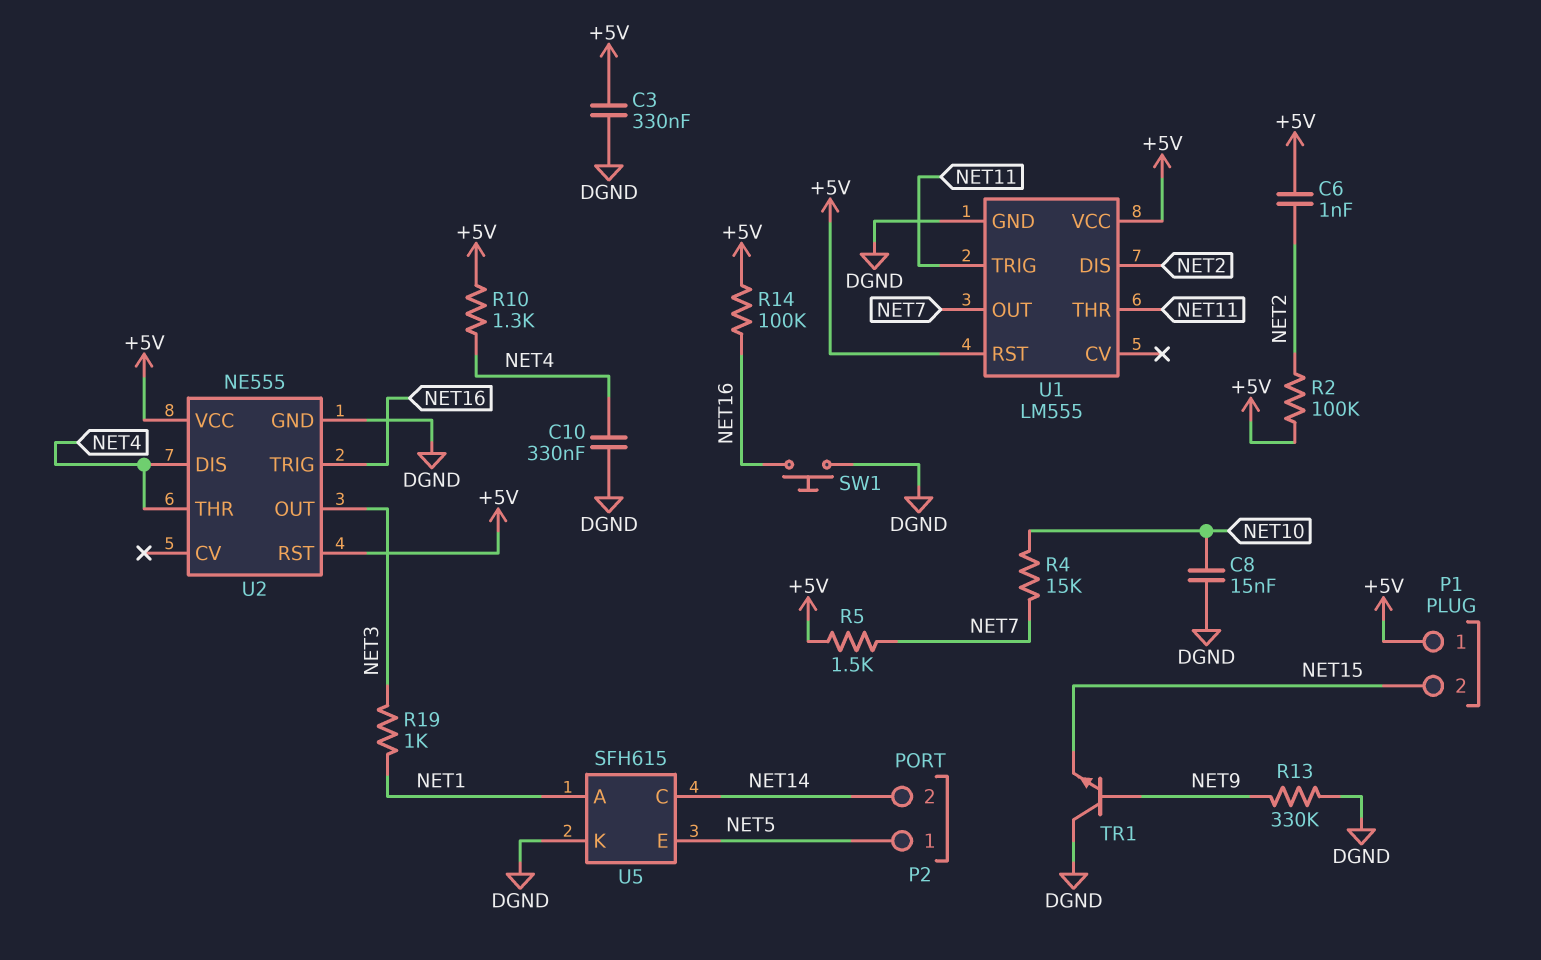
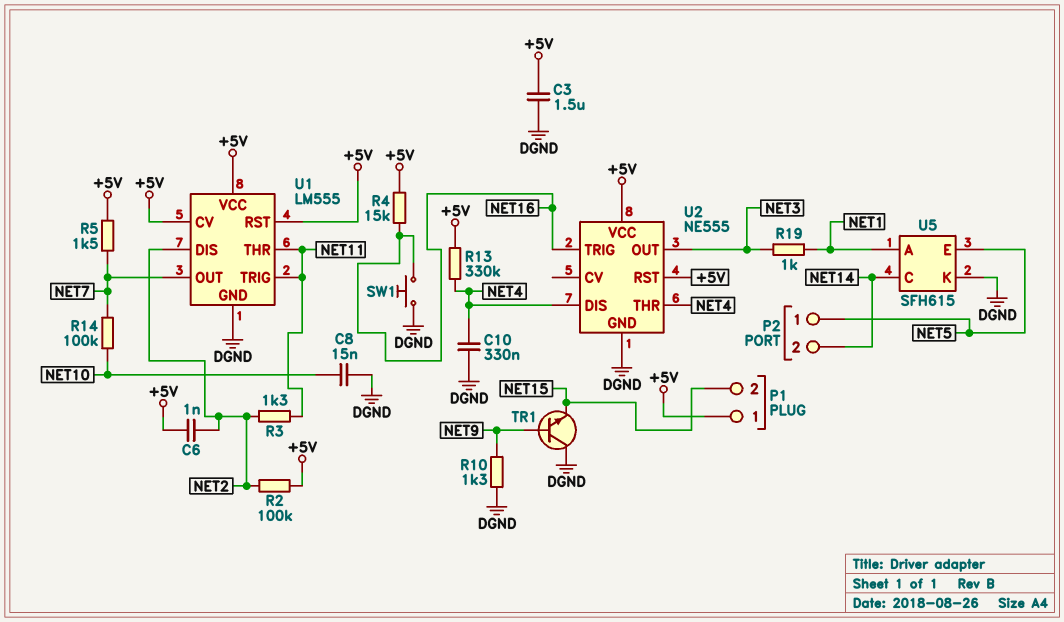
C3: 330nF (+5V, DGND) -> 1.5uF (+5V, DGND)
R3: none -> 1.3k (NET2, NET11)
R4: 15k (NET7, NET10) -> 15k (+5V, NET16)
R10: 1.3k (+5V, NET4) -> 1.3k (DGND, NET9)
R13: 330k (DGND, NET9) -> 330k (+5V, NET4)
R14: 100k (+5V, NET16) -> 100k (NET7, NET10)
U1 pin CV: none -> +5V

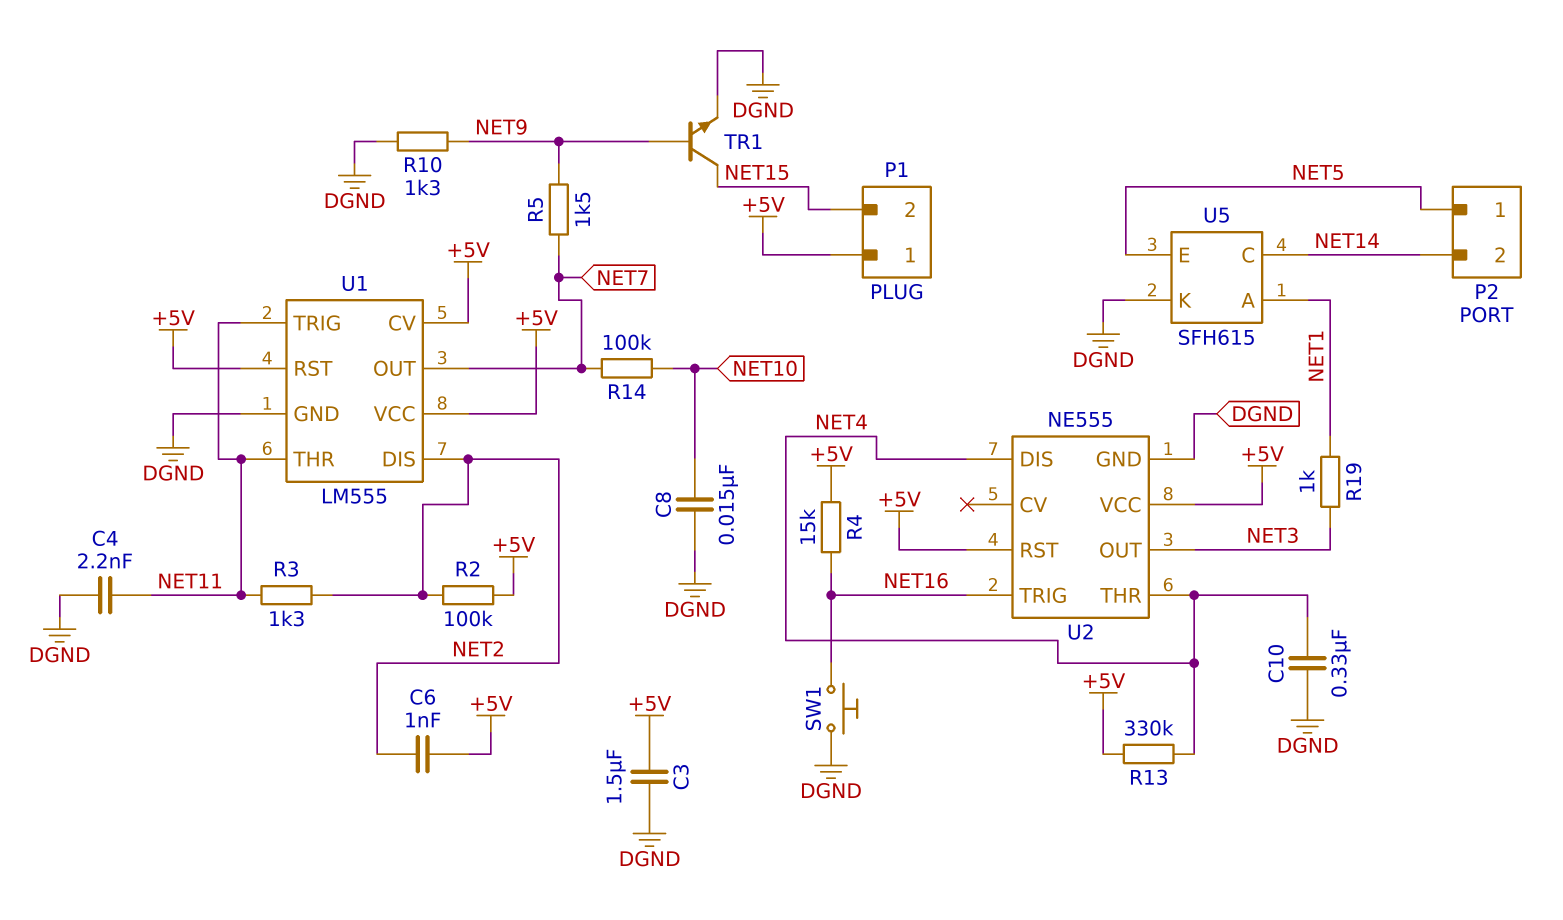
C4: none -> 2.2nF (DGND, NET11)
R5: 1.5k (+5V, NET7) -> 1.5k (NET7, NET9)
TR1: NPN (B NET9, C DGND, E NET15) -> NPN (B NET9, C NET15, E DGND)

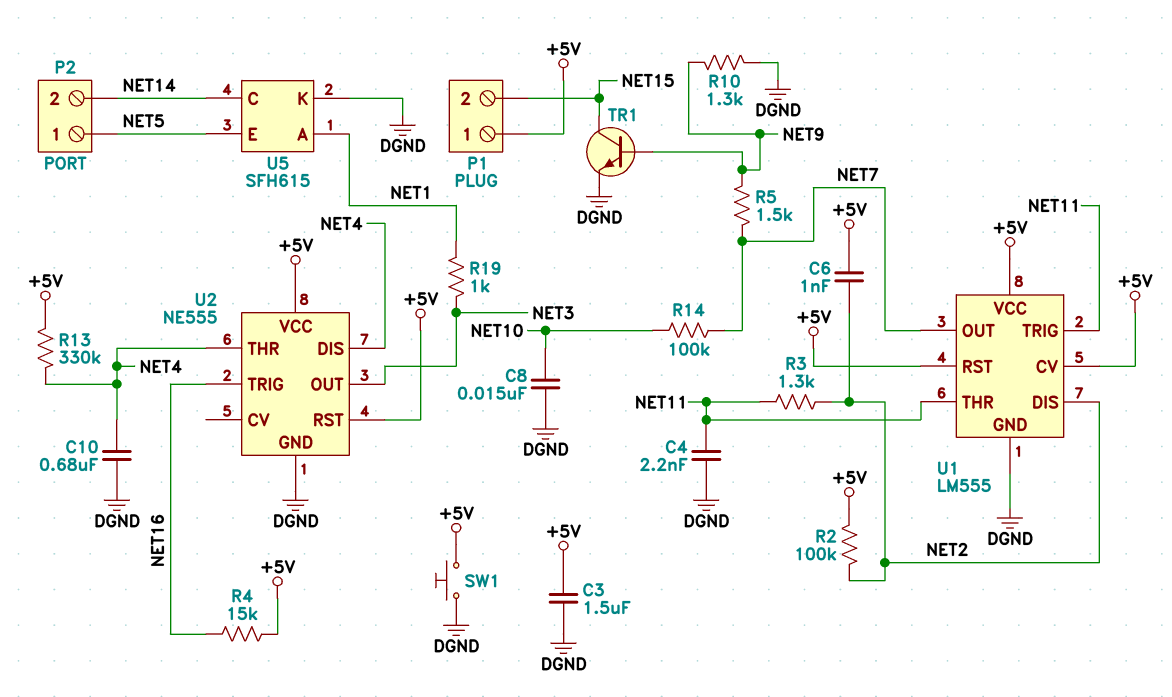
C10: 330nF (DGND, NET4) -> 680nF (DGND, NET4)
SW1: button (DGND, NET16) -> button (+5V, DGND)

